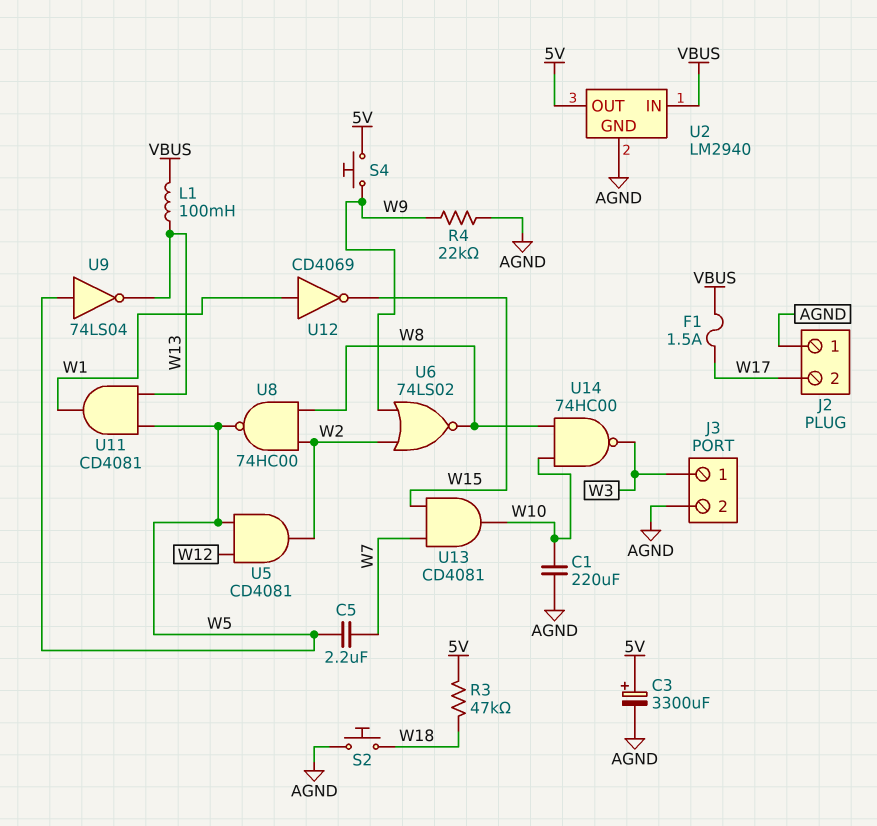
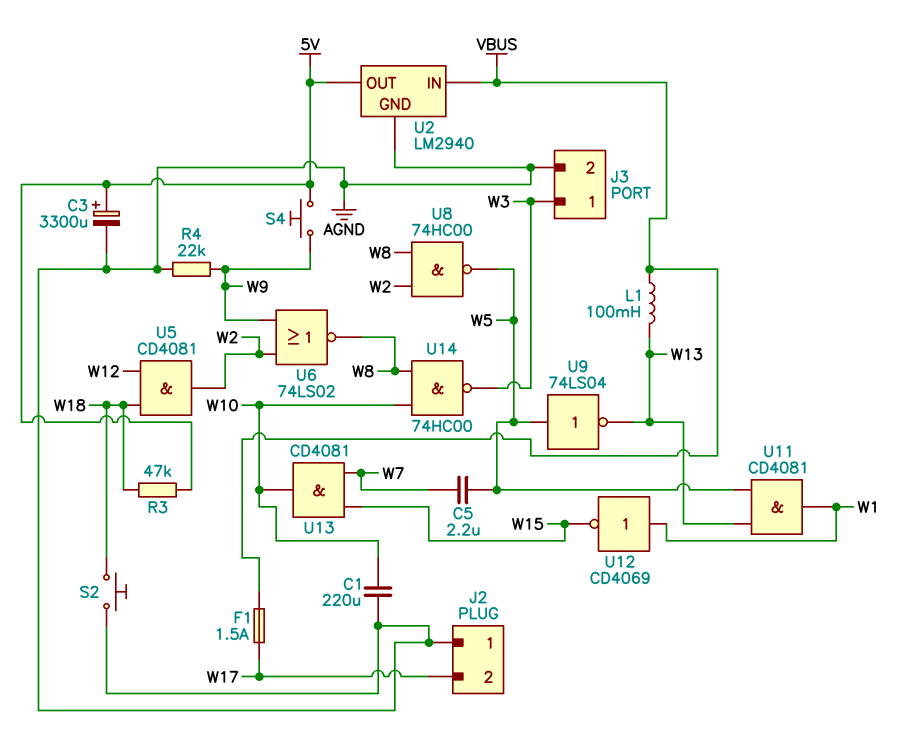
U5: AND CD4081 (in W5, in W12, out W2) -> AND CD4081 (in W12, in W18, out W2)

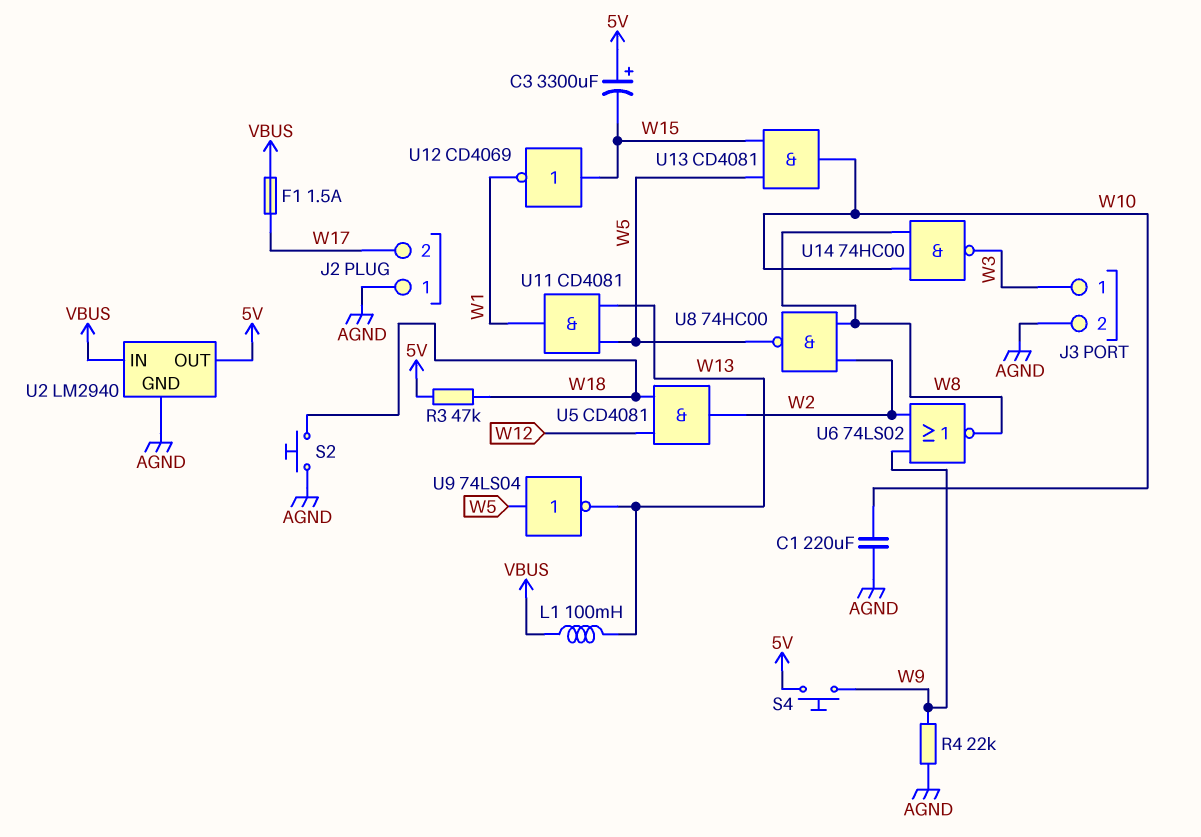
C3: 3300uF (plus 5V, minus AGND) -> 3300uF (plus 5V, minus W15)
C5: 2.2uF (W5, W7) -> none
U12: NOT CD4069 (in W1, out W15) -> NOT CD4069 (in W15, out W1)
U13: AND CD4081 (in W7, in W15, out W10) -> AND CD4081 (in W5, in W15, out W10)

